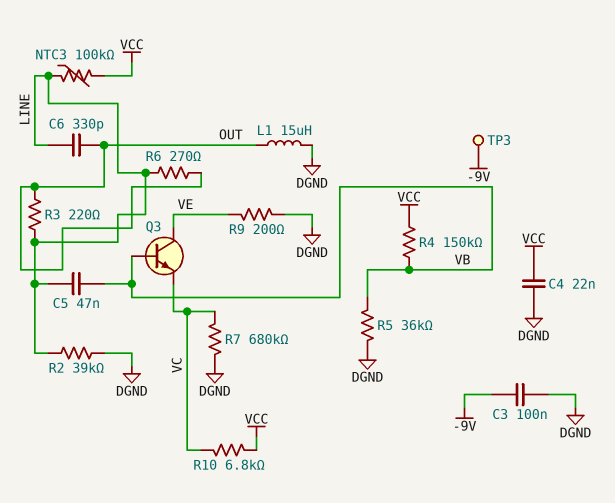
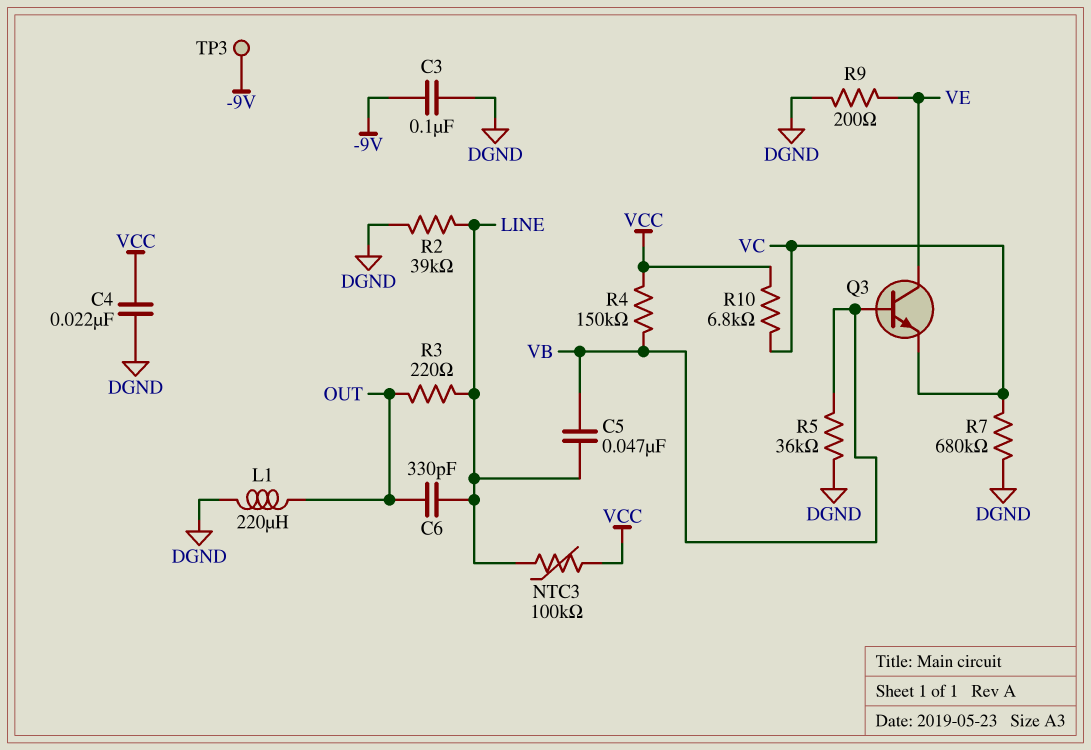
L1: 15uH (DGND, OUT) -> 220uH (DGND, OUT)
R6: 270 (LINE, OUT) -> none

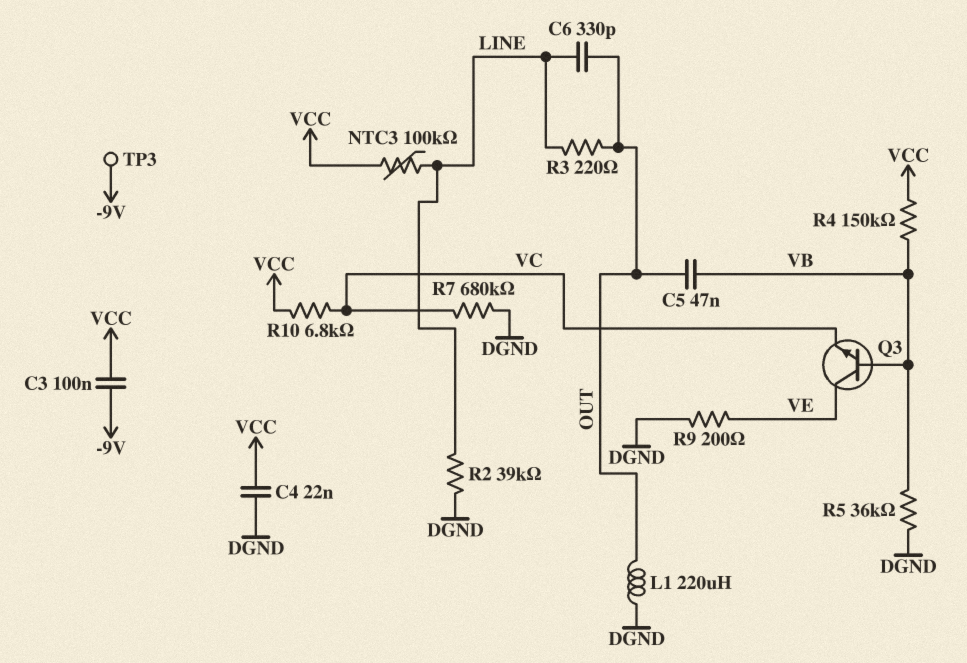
C3: 100nF (-9V, DGND) -> 100nF (-9V, VCC)
C5: 47nF (LINE, VB) -> 47nF (OUT, VB)

